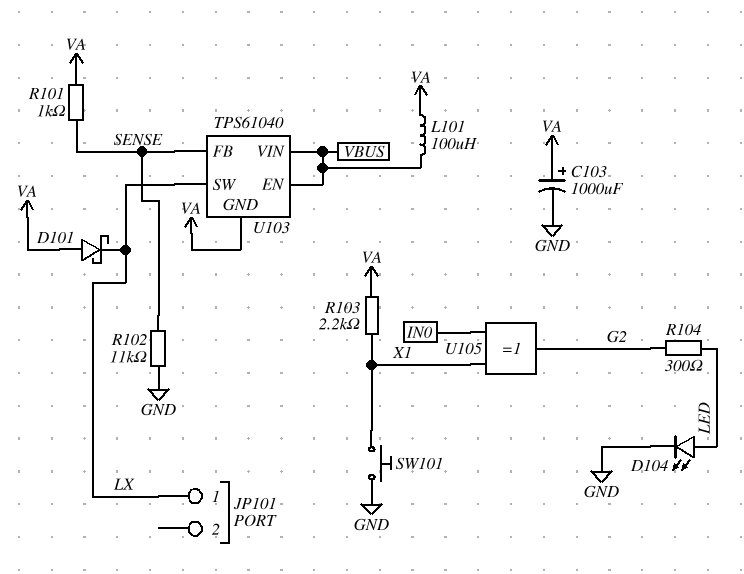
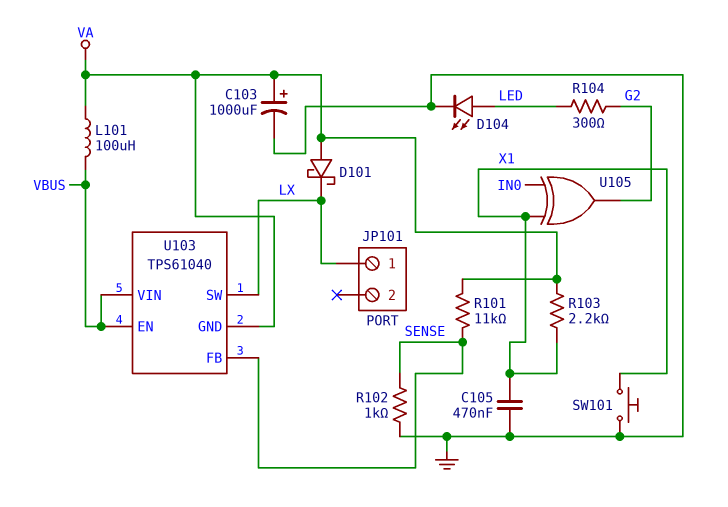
C105: none -> 470nF (GND, X1)
R101: 1k (SENSE, VA) -> 11k (SENSE, VA)
R102: 11k (GND, SENSE) -> 1k (GND, SENSE)

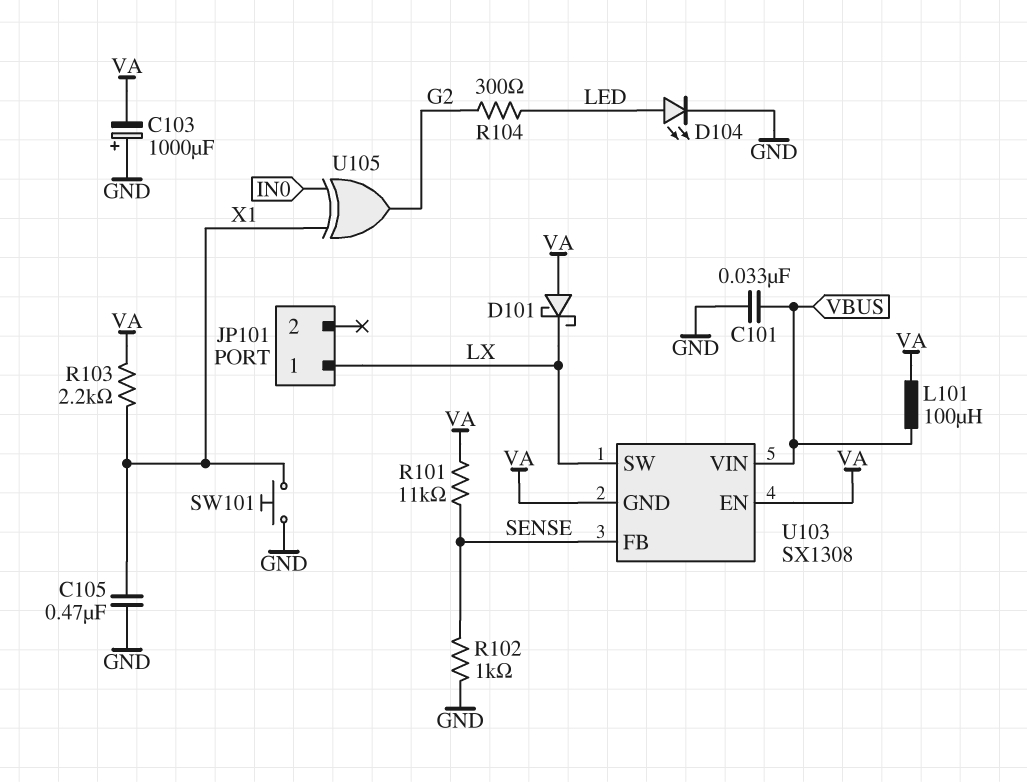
C101: none -> 33nF (GND, VBUS)
C103: 1000uF (plus VA, minus GND) -> 1000uF (plus GND, minus VA)
U103: TPS61040 -> SX1308
U103 pin EN: VBUS -> VA

